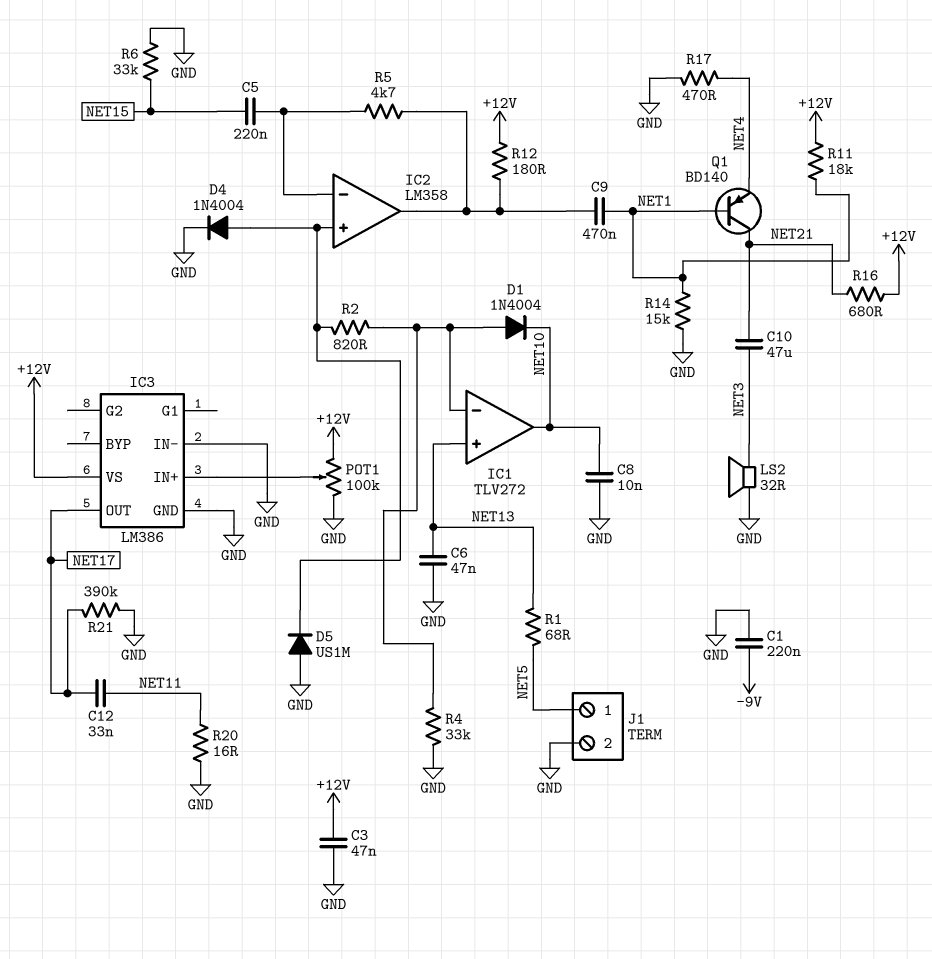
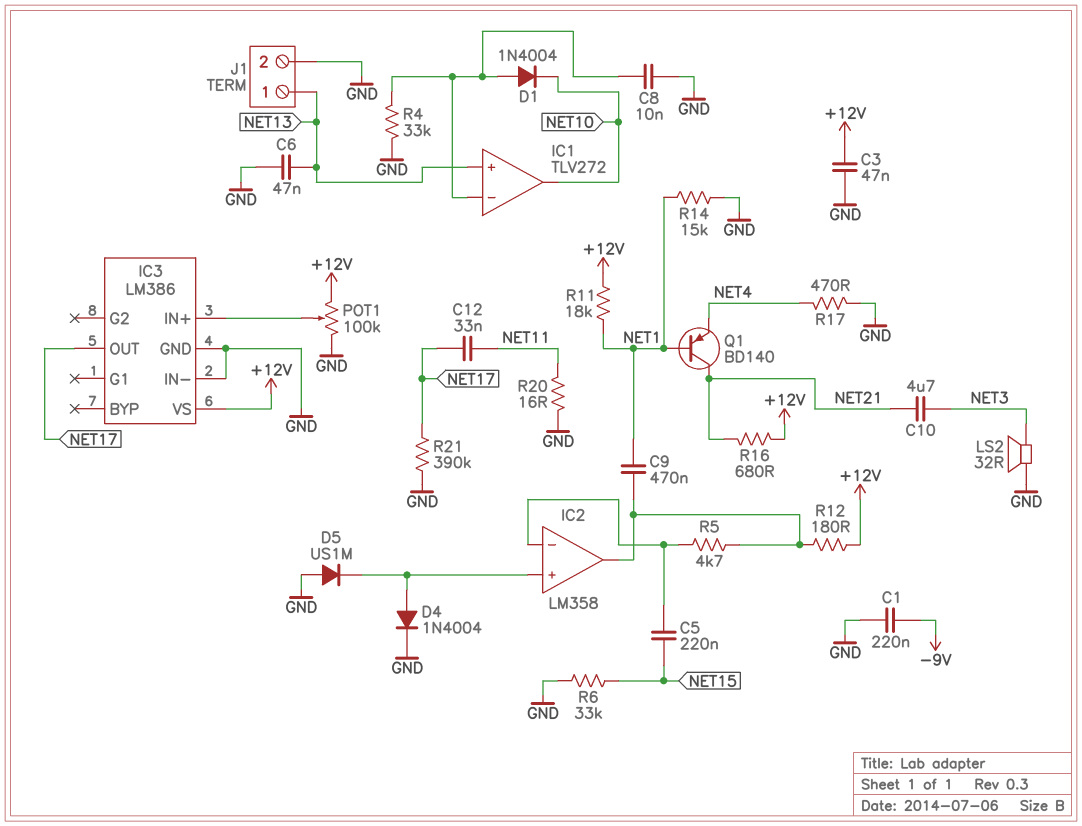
C8: 10nF (GND, NET10) -> 10nF (GND, IC1/in-)
C10: 47uF (NET3, NET21) -> 4.7uF (NET3, NET21)
J1 pin 1: NET5 -> NET13
R1: 68 (NET5, NET13) -> none
R2: 820 (IC1/in-, IC2/in+) -> none

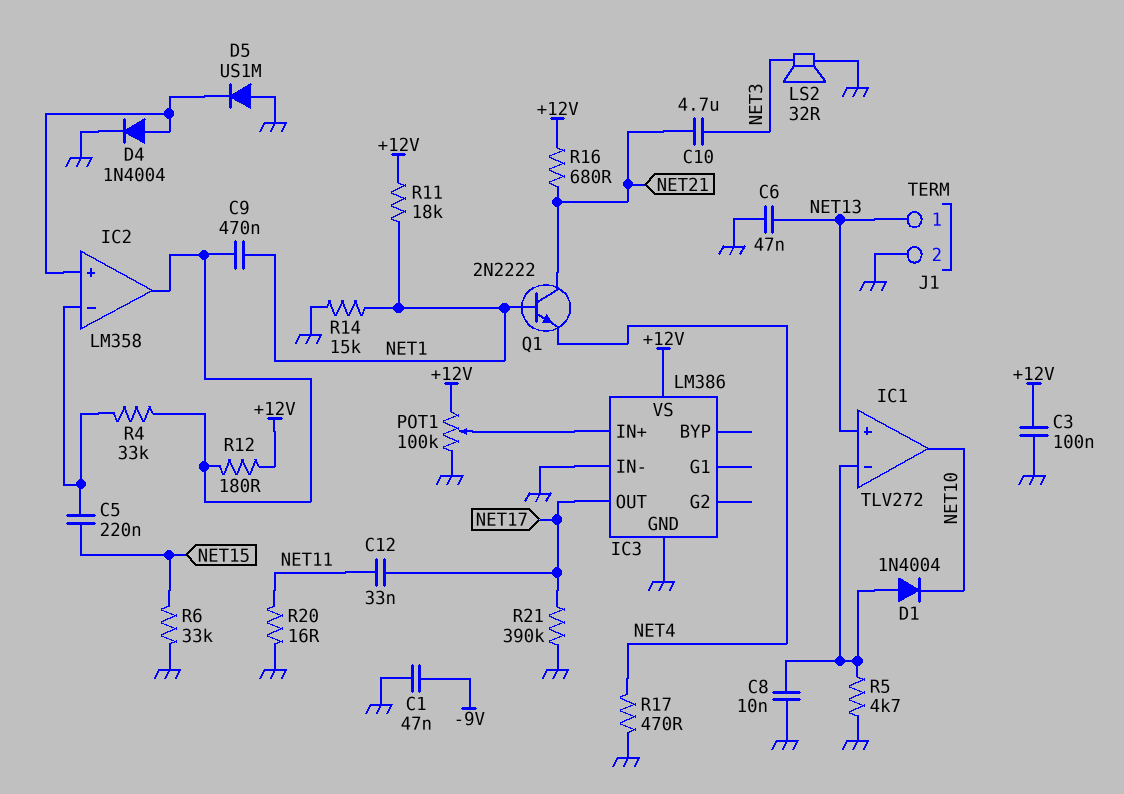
C1: 220nF (-9V, GND) -> 47nF (-9V, GND)
C3: 47nF (+12V, GND) -> 100nF (+12V, GND)
Q1: PNP BD140 (B NET1, C NET21, E NET4) -> NPN 2N2222 (B NET1, C NET21, E NET4)
R4: 33k (GND, IC1/in-) -> 33k (IC2/in-, IC2/out)
R5: 4.7k (IC2/in-, IC2/out) -> 4.7k (GND, IC1/in-)

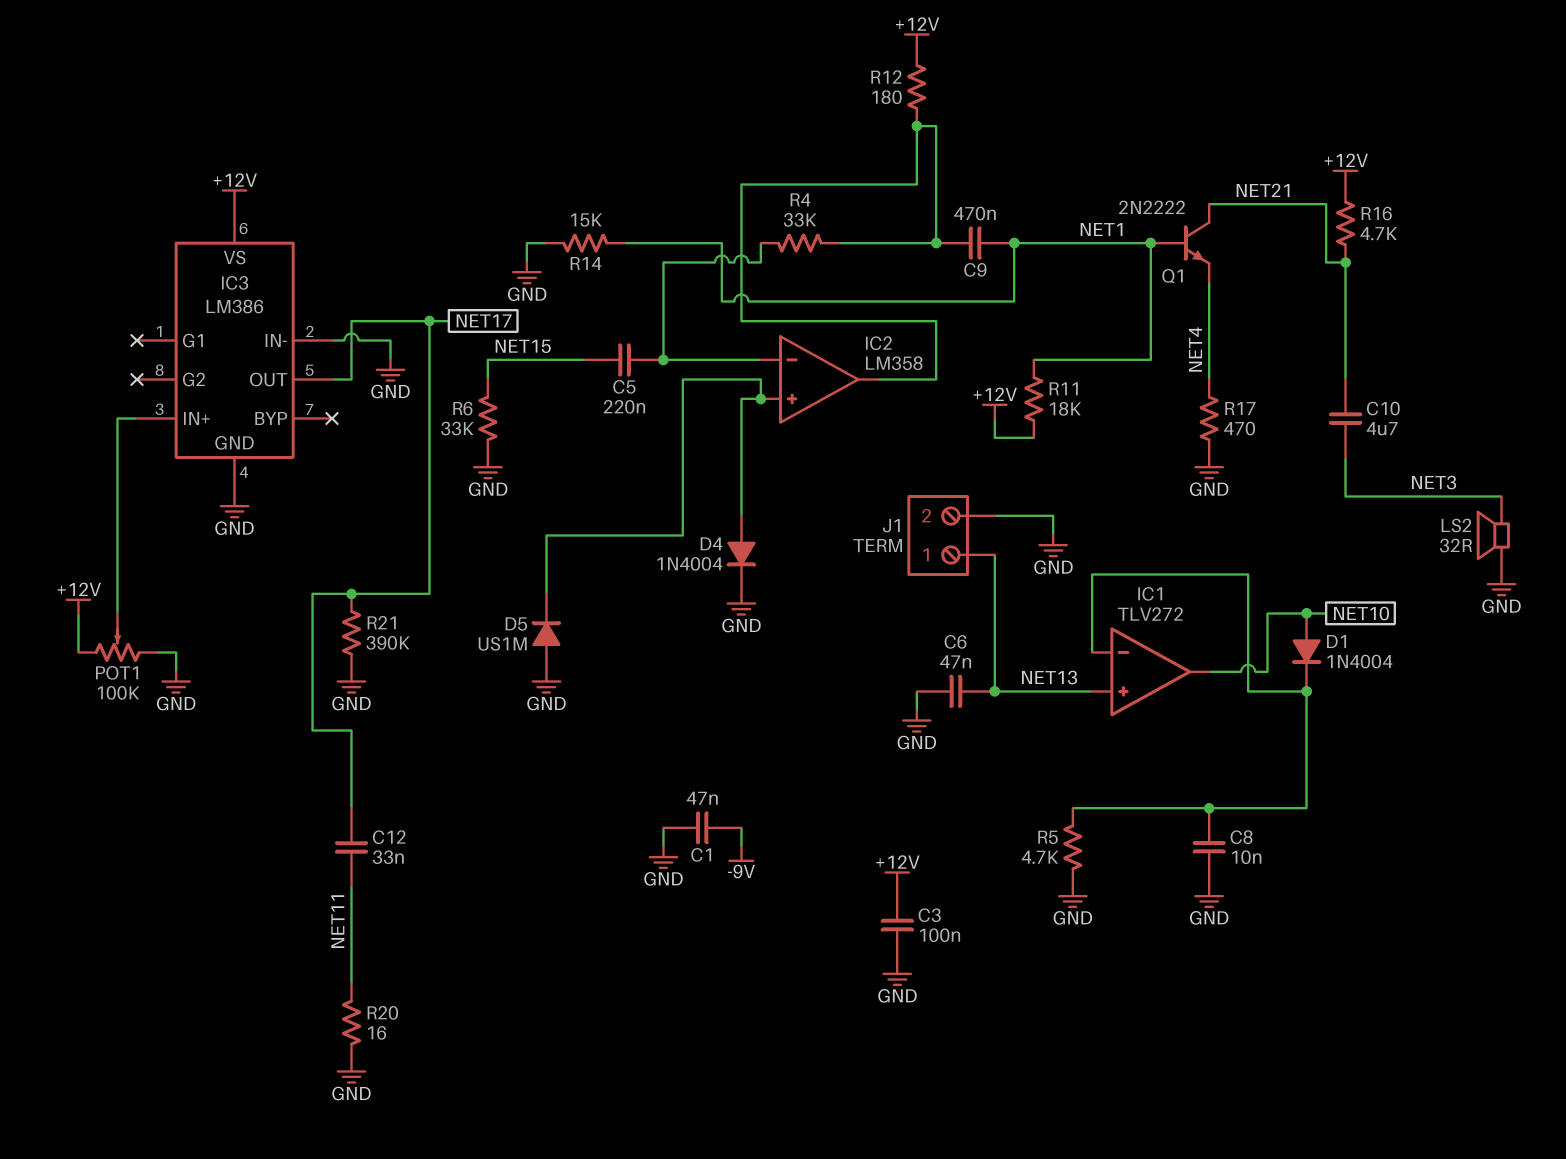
D1: diode 1N4004 (A IC1/in-, K NET10) -> diode 1N4004 (A NET10, K IC1/in-)
R16: 680 (+12V, NET21) -> 4.7k (+12V, NET21)

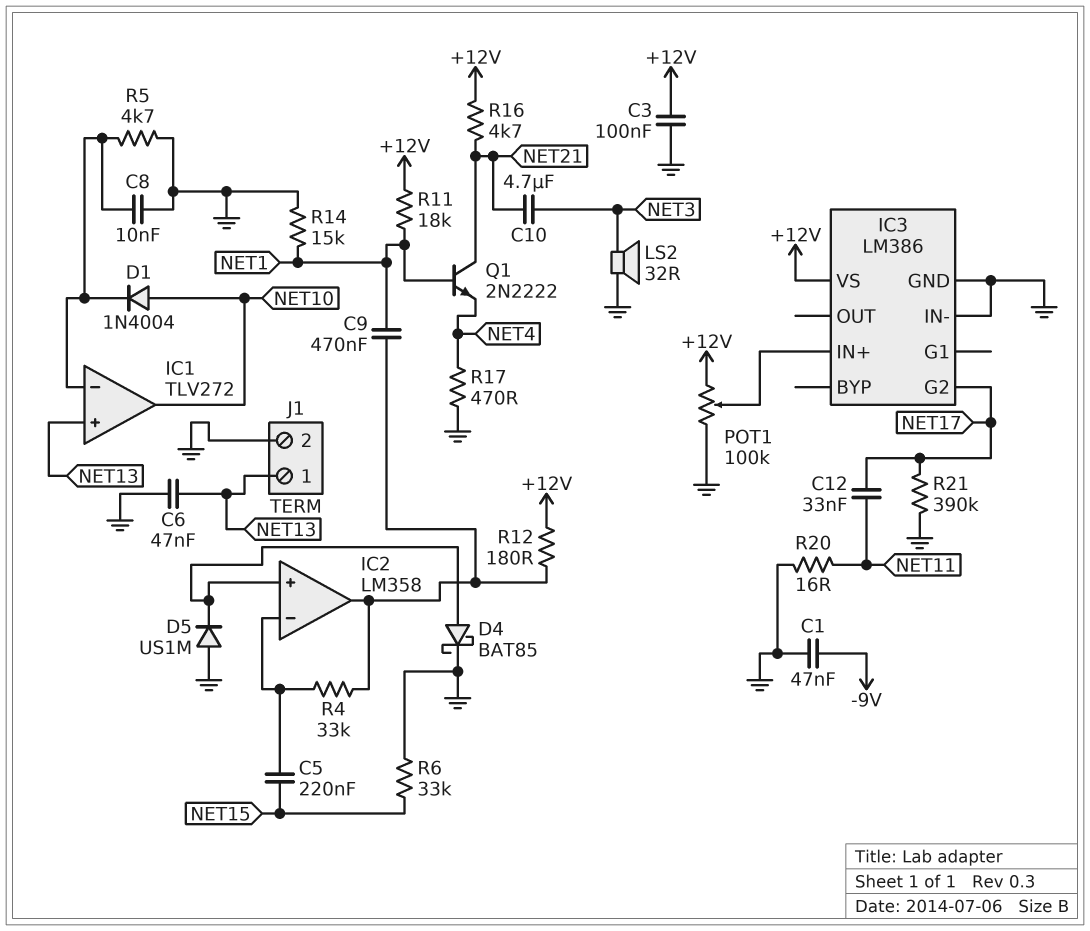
D4: diode 1N4004 (A IC2/in+, K GND) -> schottky BAT85 (A IC2/in+, K GND)
IC3 pin G2: none -> NET17
IC3 pin OUT: NET17 -> none

